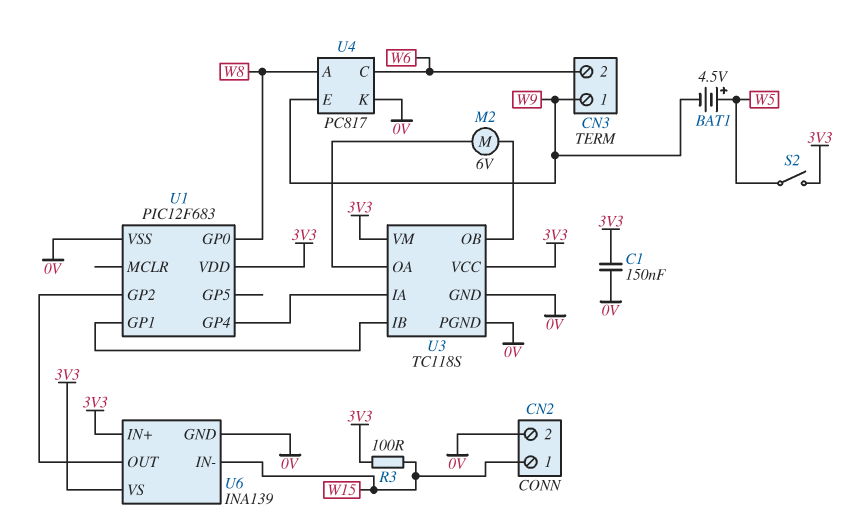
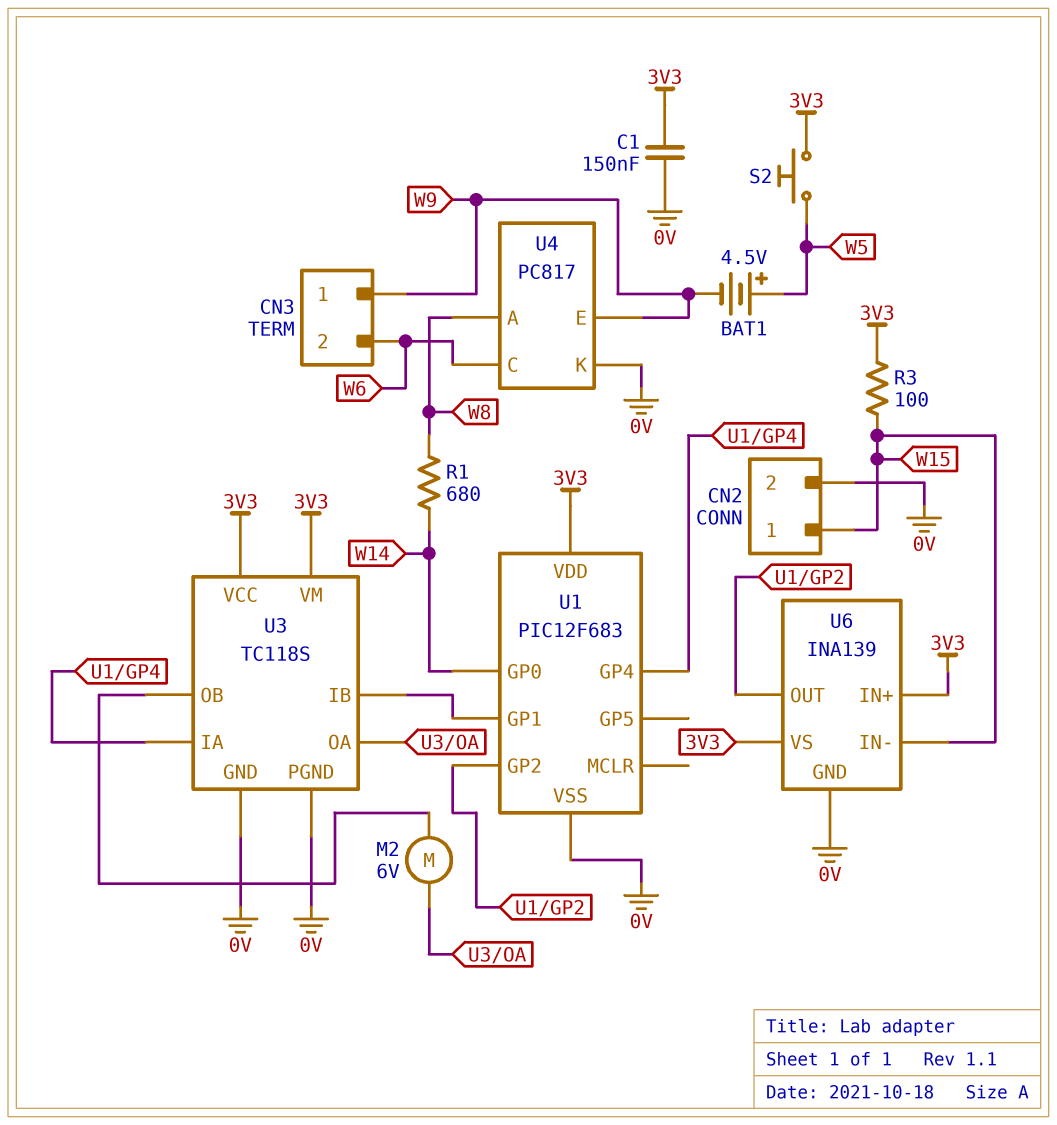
R1: none -> 680 (W8, W14)
S2: switch (3V3, W5) -> button (3V3, W5)
U1 pin GP0: W8 -> W14

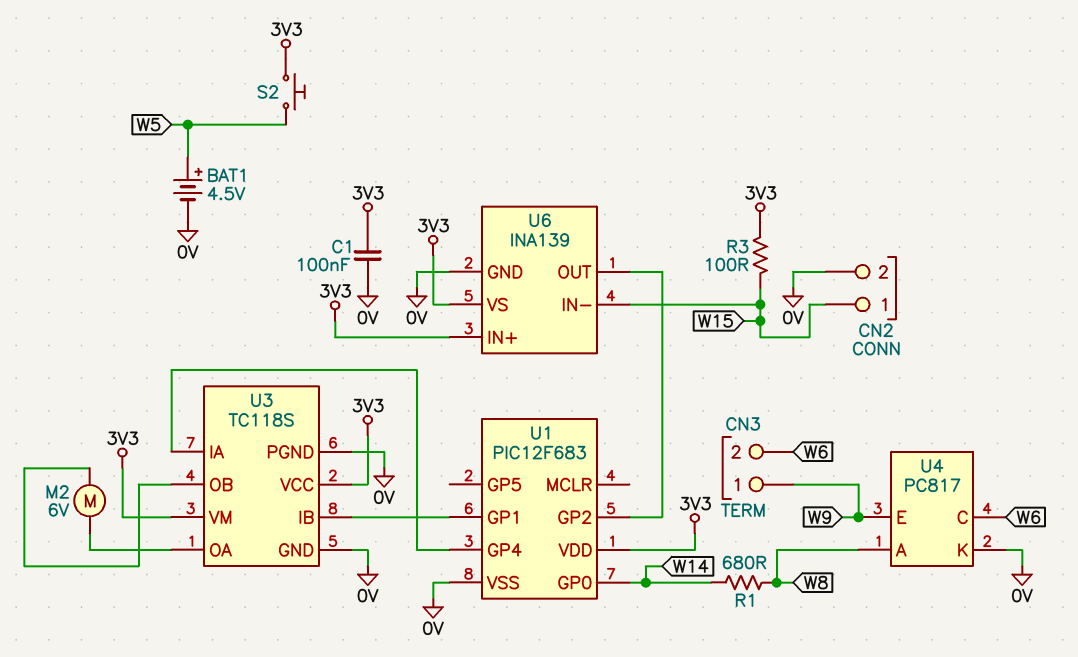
BAT1: 4.5V (plus W5, minus W9) -> 4.5V (plus W5, minus 0V)
C1: 150nF (0V, 3V3) -> 100nF (0V, 3V3)

